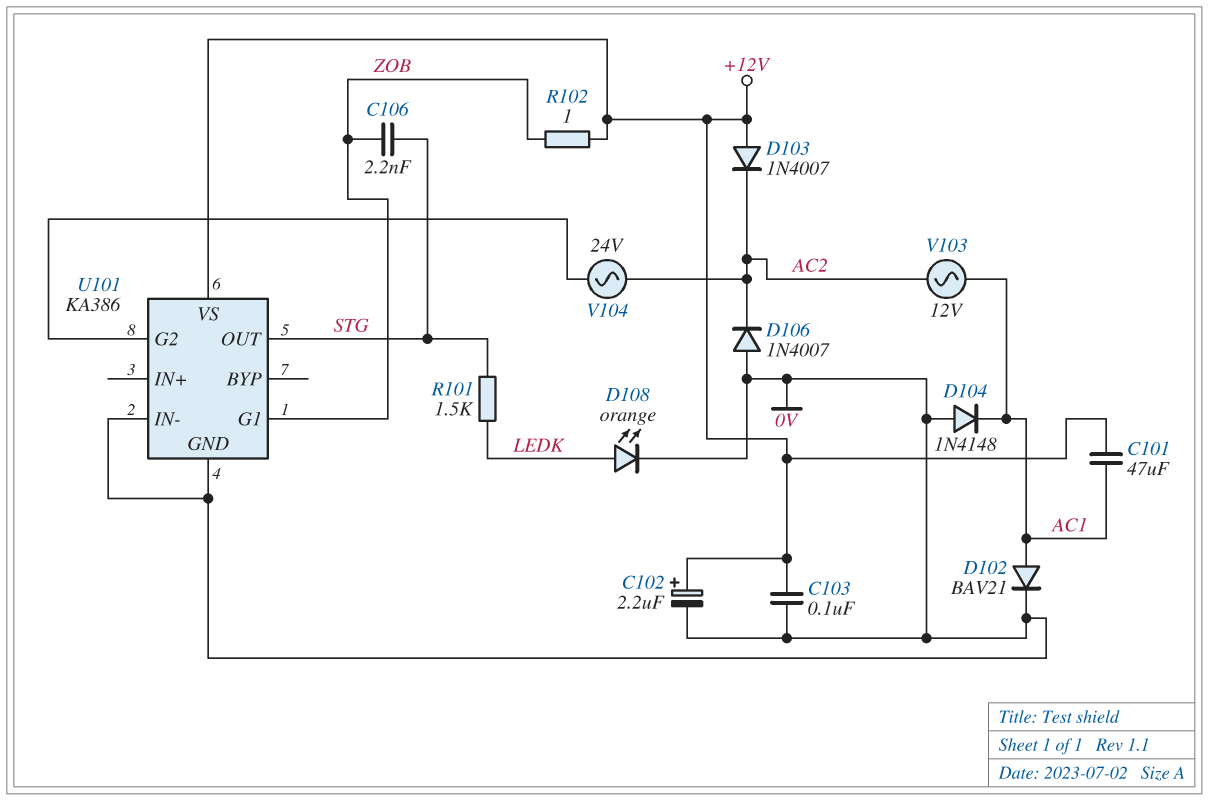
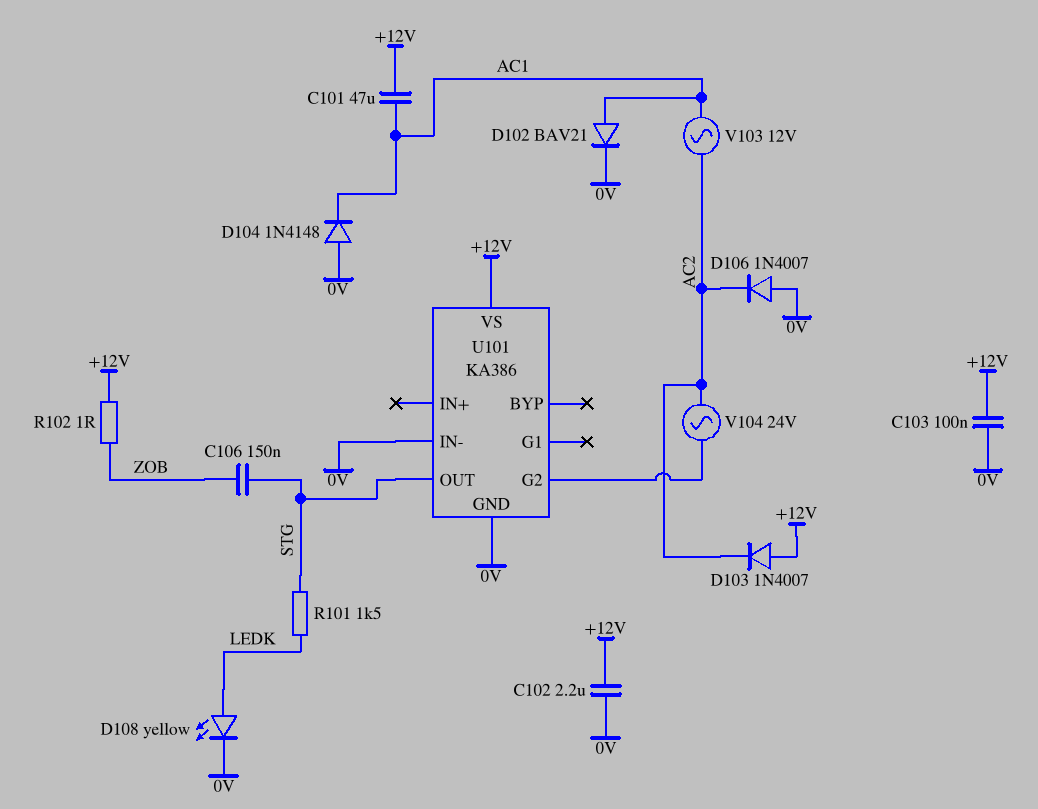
C102: 2.2uF (plus +12V, minus 0V) -> 2.2uF (+12V, 0V)
C106: 2.2nF (STG, ZOB) -> 150nF (STG, ZOB)
D108: LED orange (A LEDK, K 0V) -> LED yellow (A LEDK, K 0V)
U101 pin G1: ZOB -> none

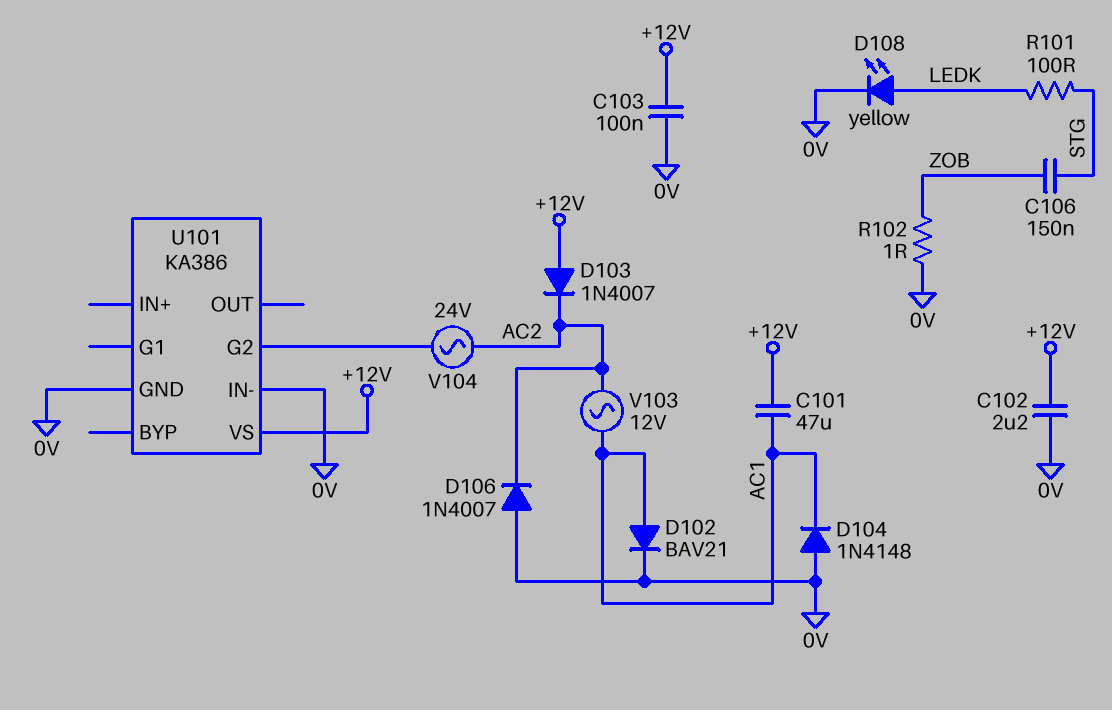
R101: 1.5k (LEDK, STG) -> 100 (LEDK, STG)
R102: 1 (+12V, ZOB) -> 1 (0V, ZOB)
U101 pin OUT: STG -> none

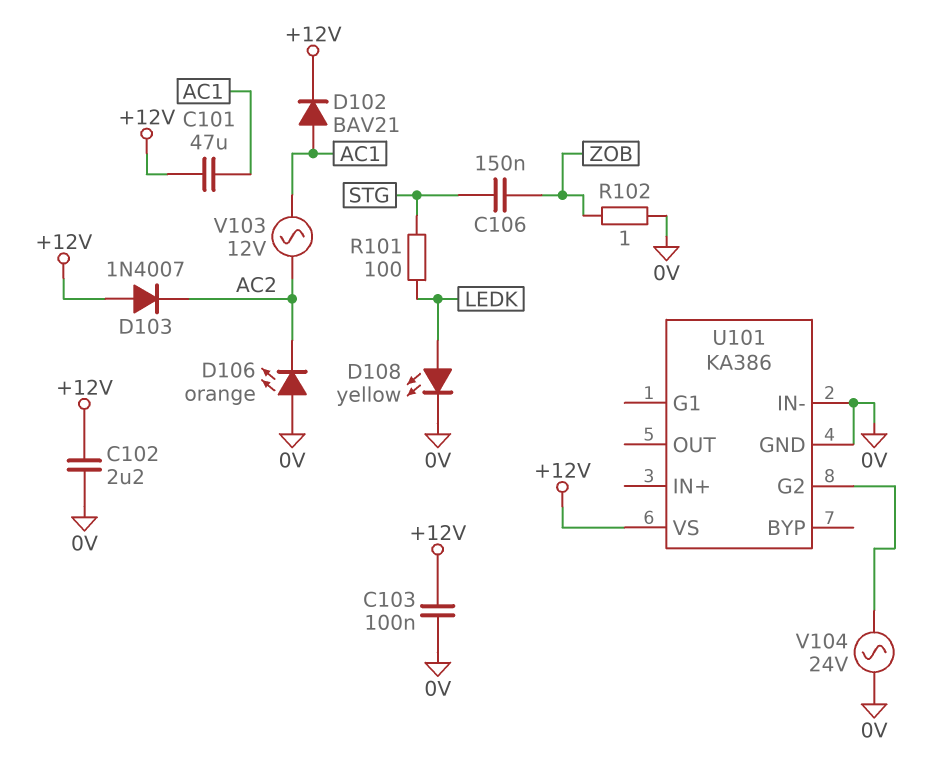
D102: diode BAV21 (A AC1, K 0V) -> diode BAV21 (A AC1, K +12V)
D104: diode 1N4148 (A 0V, K AC1) -> none
D106: diode 1N4007 (A 0V, K AC2) -> LED orange (A 0V, K AC2)
V104: AC 24V (AC2, U101/G2) -> AC 24V (0V, U101/G2)

